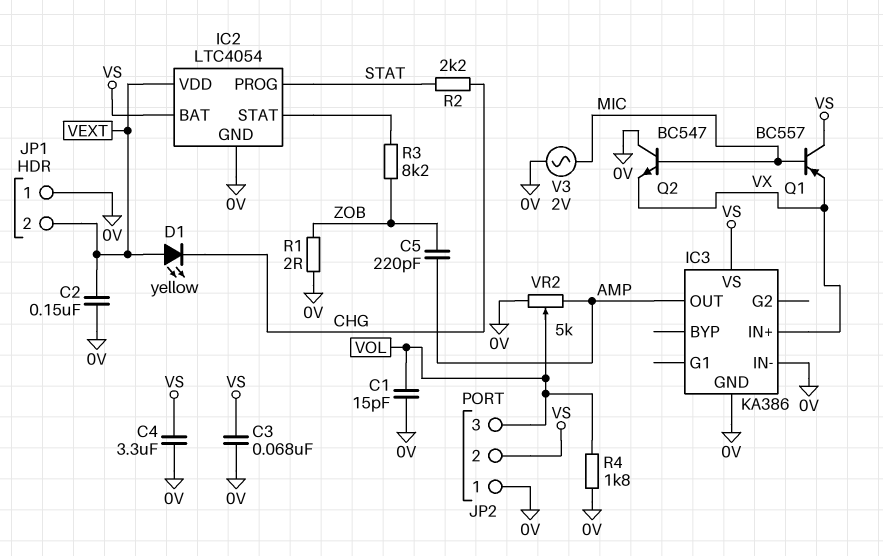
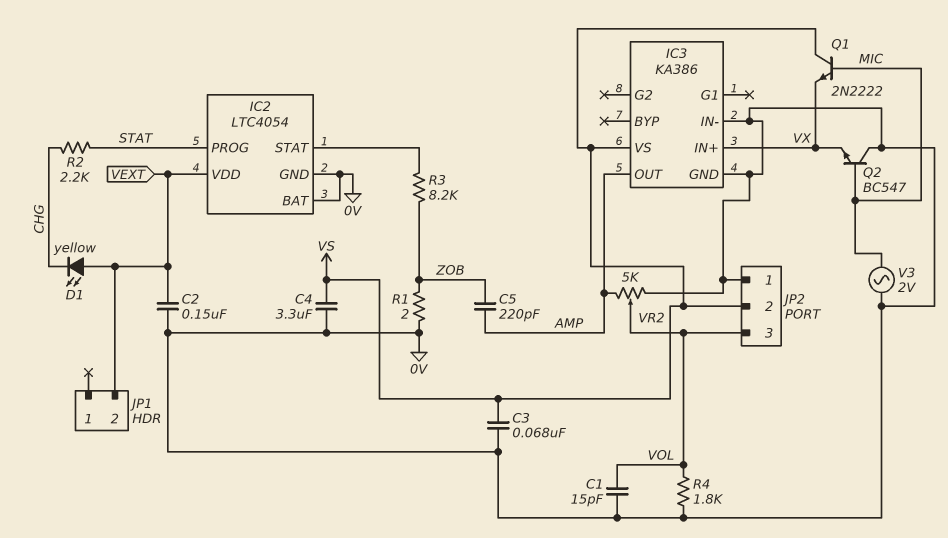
IC2 pin BAT: VS -> 0V
JP1 pin 1: 0V -> none
Q1: PNP BC557 (B MIC, C VS, E VX) -> NPN 2N2222 (B MIC, C VS, E VX)

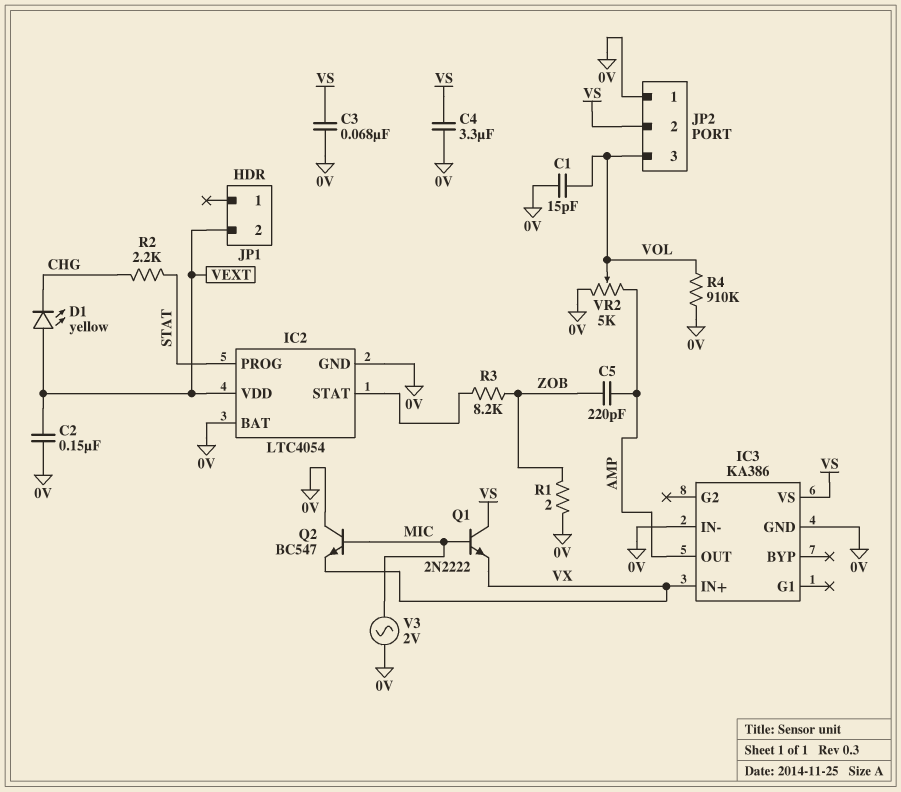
R4: 1.8k (0V, VOL) -> 910k (0V, VOL)

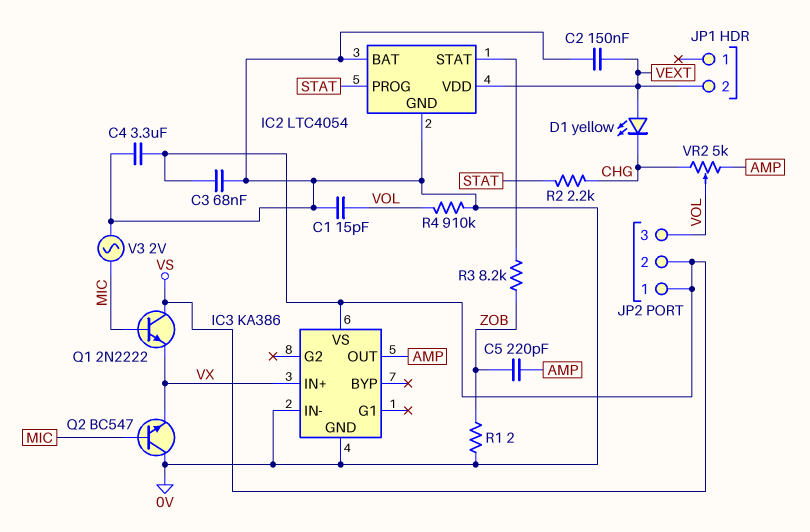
JP2 pin 1: 0V -> VS
VR2: 5k (0V, AMP, wiper VOL) -> 5k (AMP, CHG, wiper VOL)

